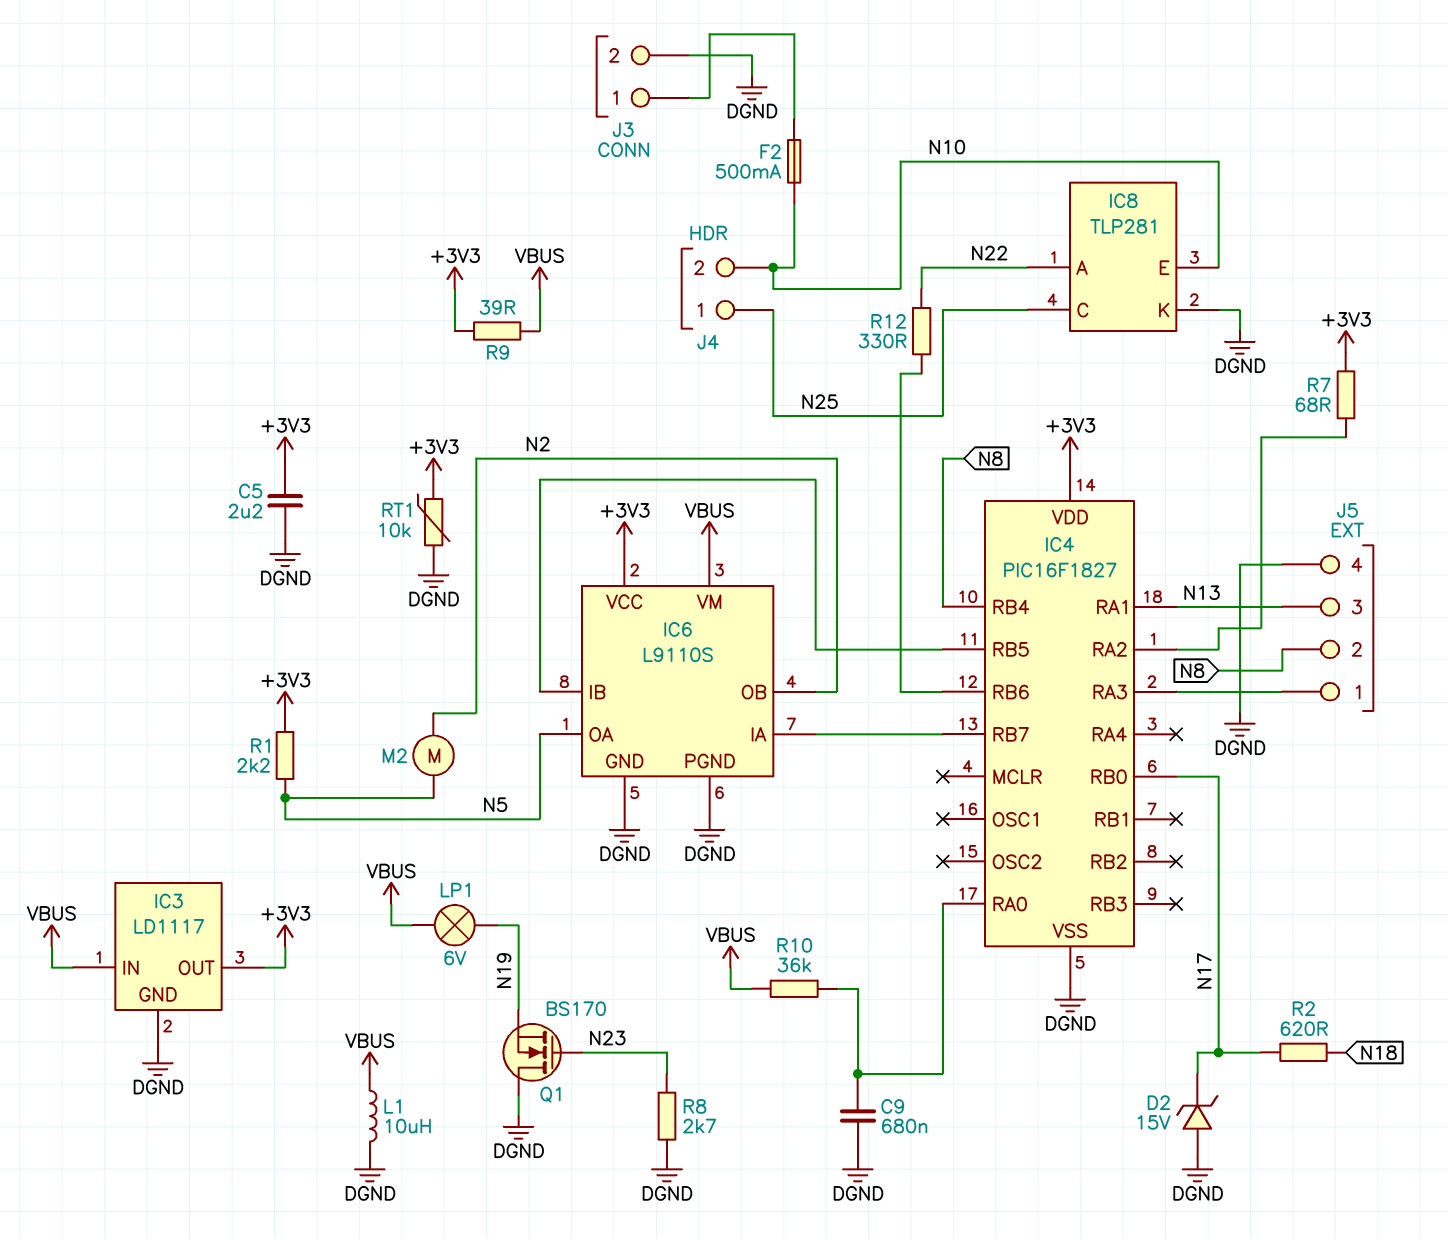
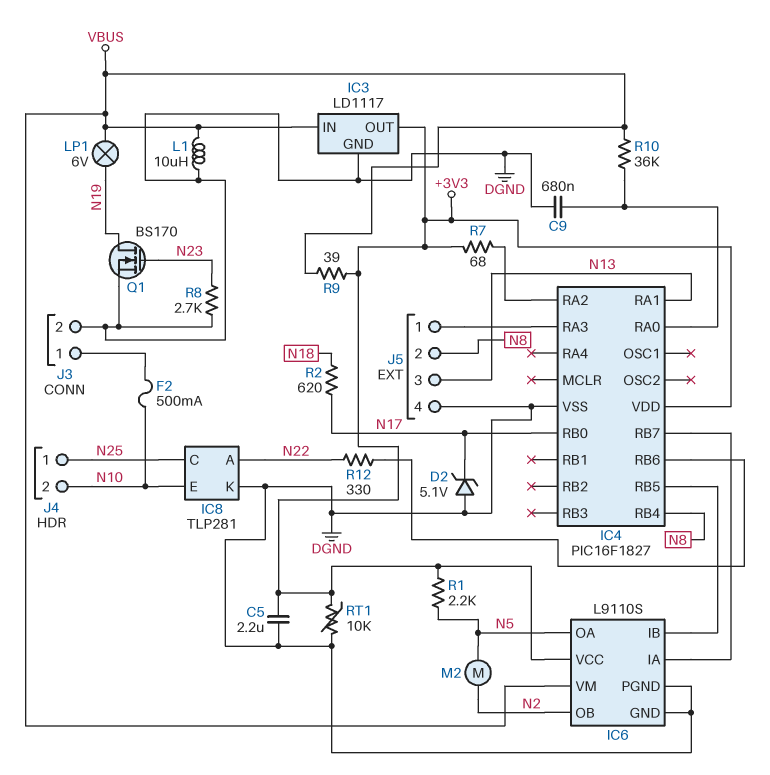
D2: zener 15V (A DGND, K N17) -> zener 5.1V (A DGND, K N17)
Q1: NMOS BS170 (G N23, D DGND, S N19) -> NMOS BS170 (G N23, D N19, S DGND)

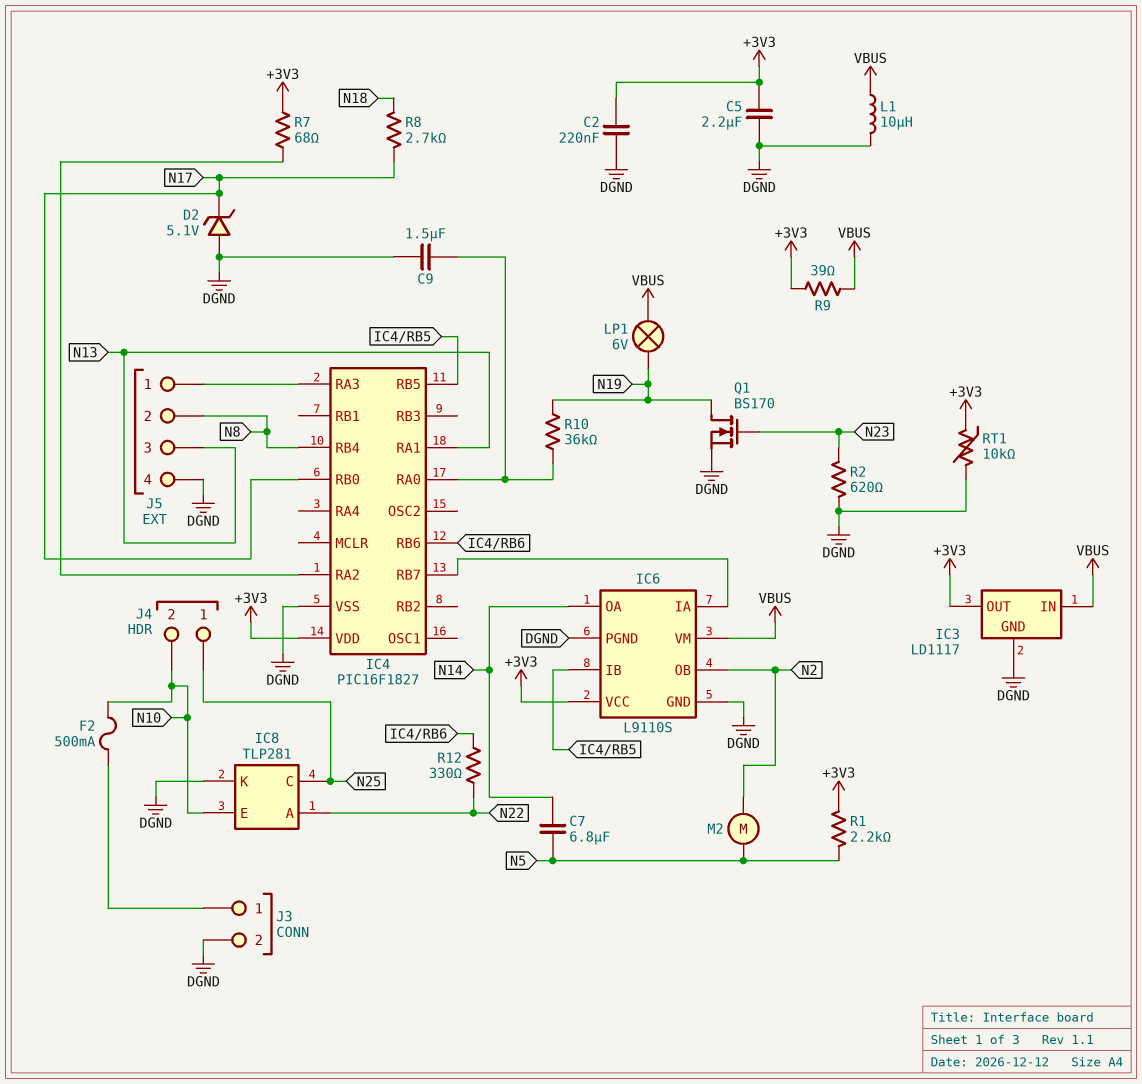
C2: none -> 220nF (+3V3, DGND)
C7: none -> 6.8uF (N5, N14)
C9: 680nF (DGND, IC4/RA0) -> 1.5uF (DGND, IC4/RA0)
IC6 pin OA: N5 -> N14
R2: 620 (N17, N18) -> 620 (DGND, N23)
R8: 2.7k (DGND, N23) -> 2.7k (N17, N18)
R10: 36k (IC4/RA0, VBUS) -> 36k (IC4/RA0, N19)

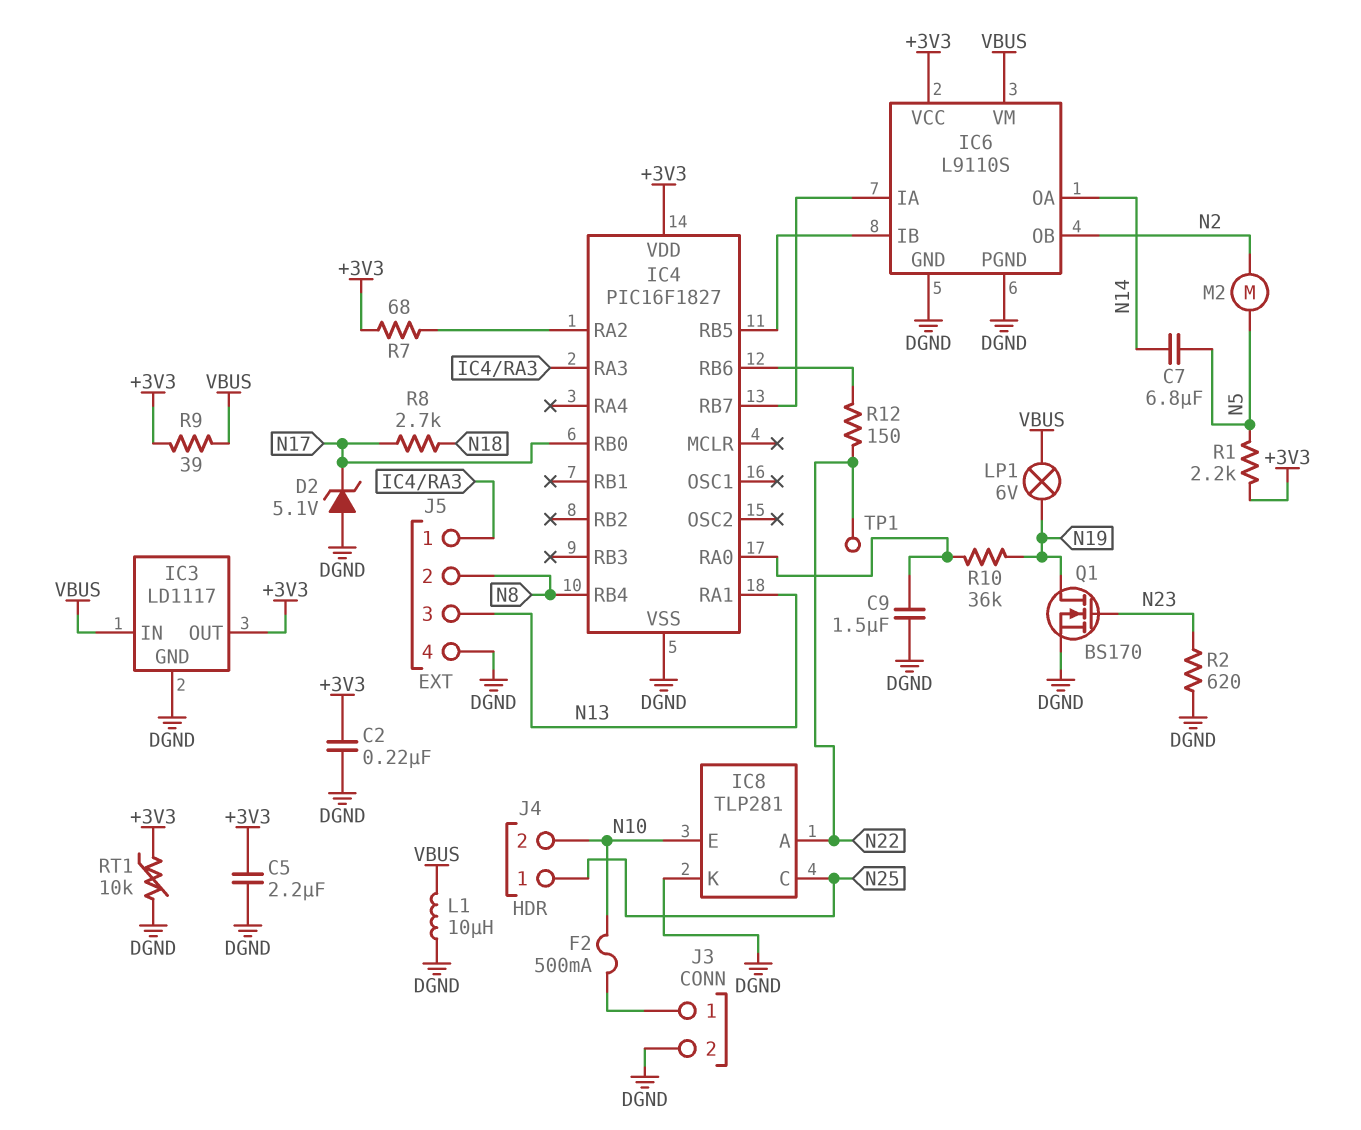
R12: 330 (IC4/RB6, N22) -> 150 (IC4/RB6, N22)
TP1: none -> test point (N22)

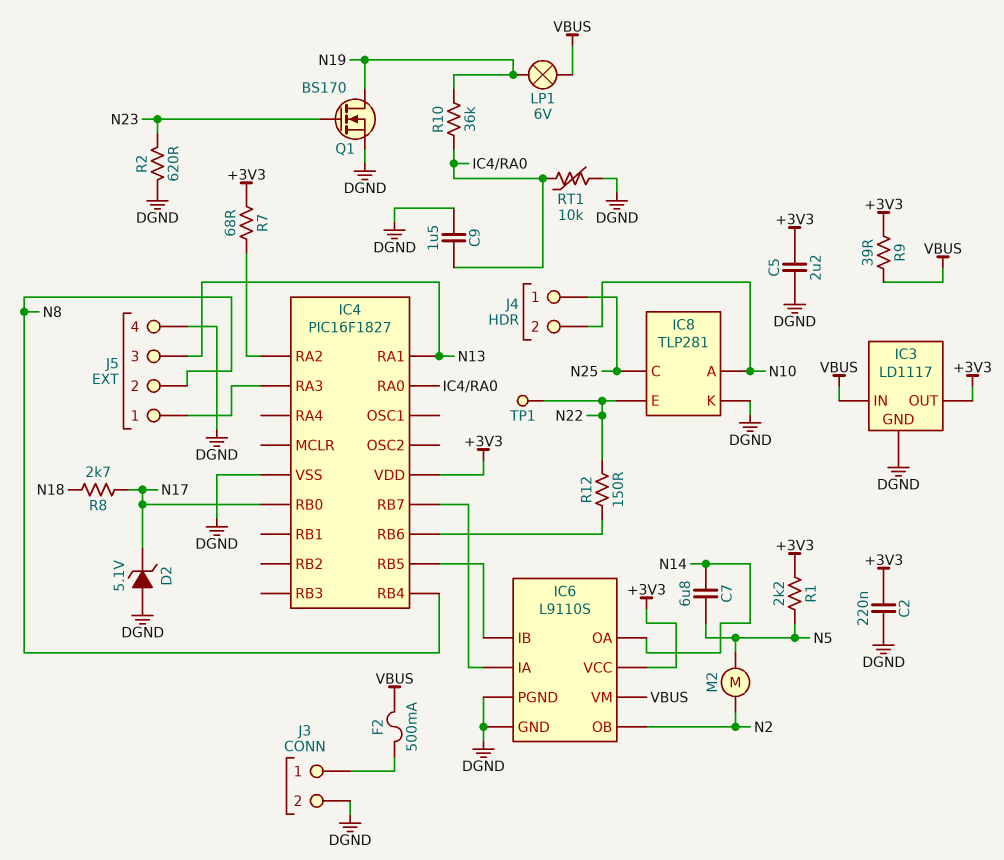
F2: 500mA (J3/1, N10) -> 500mA (J3/1, VBUS)
IC8 pin A: N22 -> N10
IC8 pin E: N10 -> N22
L1: 10uH (DGND, VBUS) -> none
RT1: 10k (+3V3, DGND) -> 10k (DGND, IC4/RA0)

